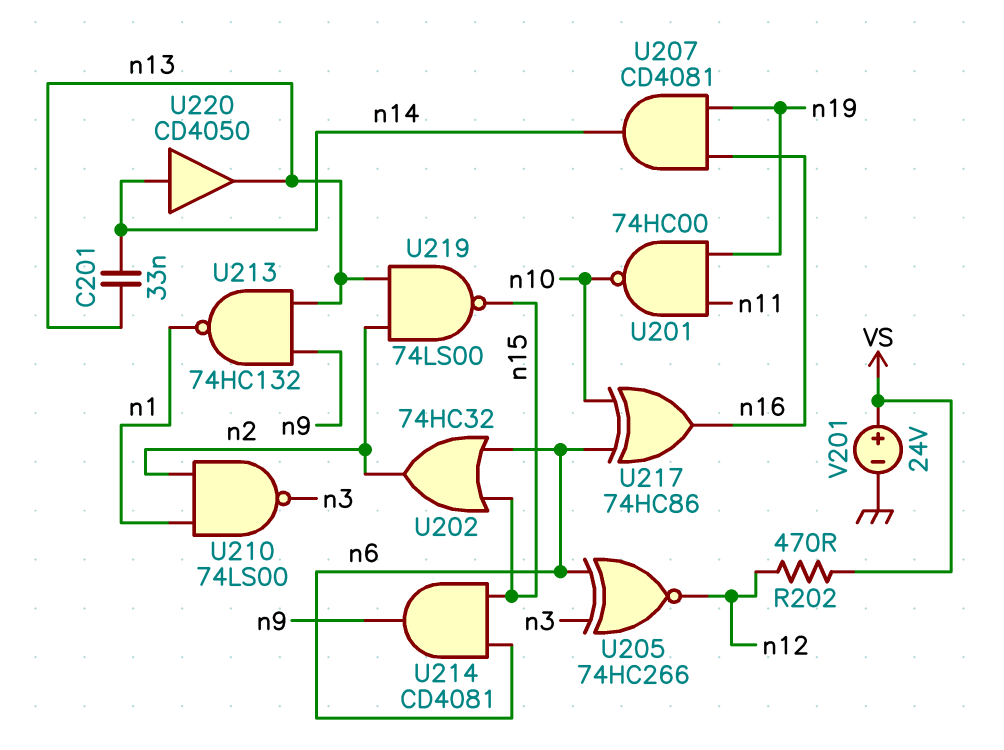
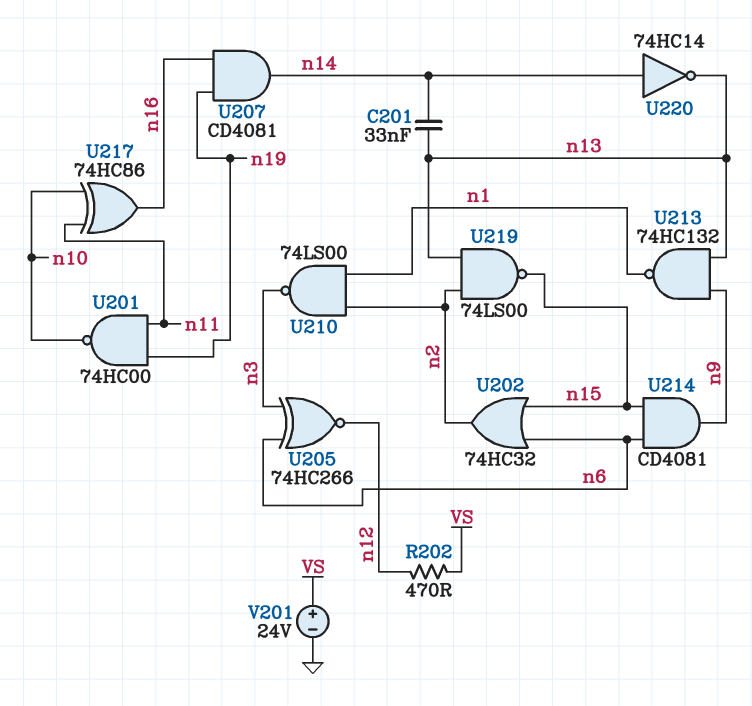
U217: XOR 74HC86 (in n6, in n10, out n16) -> XOR 74HC86 (in n10, in n11, out n16)
U220: buffer CD4050 (in n14, out n13) -> NOT 74HC14 (in n14, out n13)

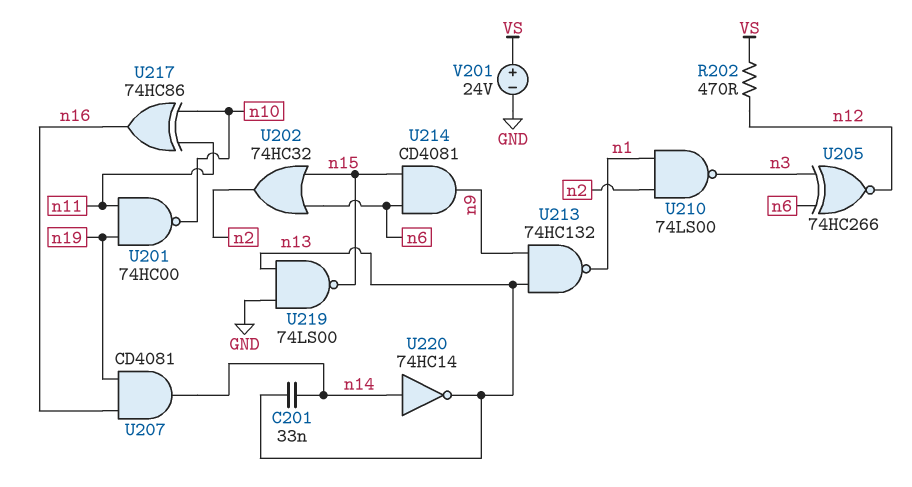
U219: NAND 74LS00 (in n2, in n13, out n15) -> NAND 74LS00 (in GND, in n13, out n15)

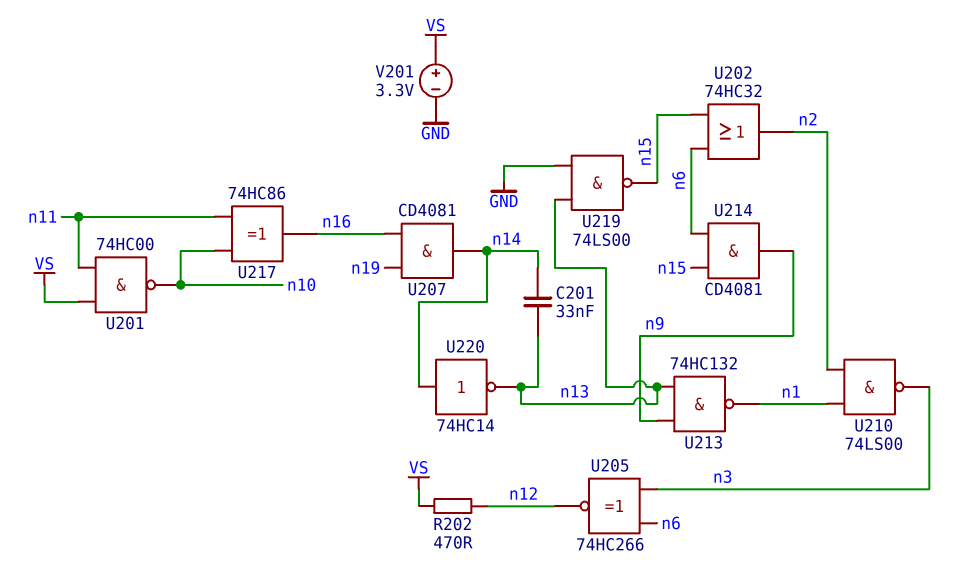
U201: NAND 74HC00 (in n11, in n19, out n10) -> NAND 74HC00 (in VS, in n11, out n10)
V201: 24V (plus VS, minus GND) -> 3.3V (plus VS, minus GND)

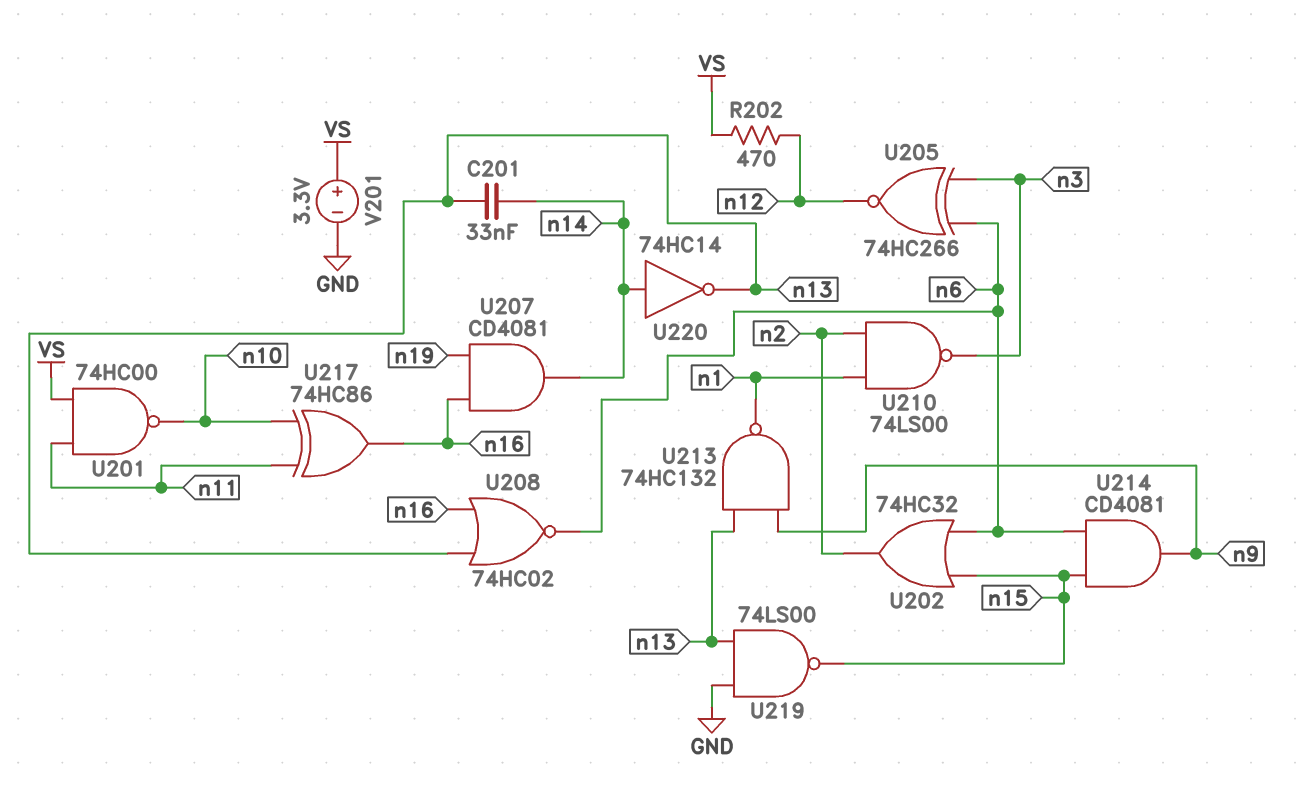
U208: none -> NOR 74HC02 (in n13, in n16, out n6)

